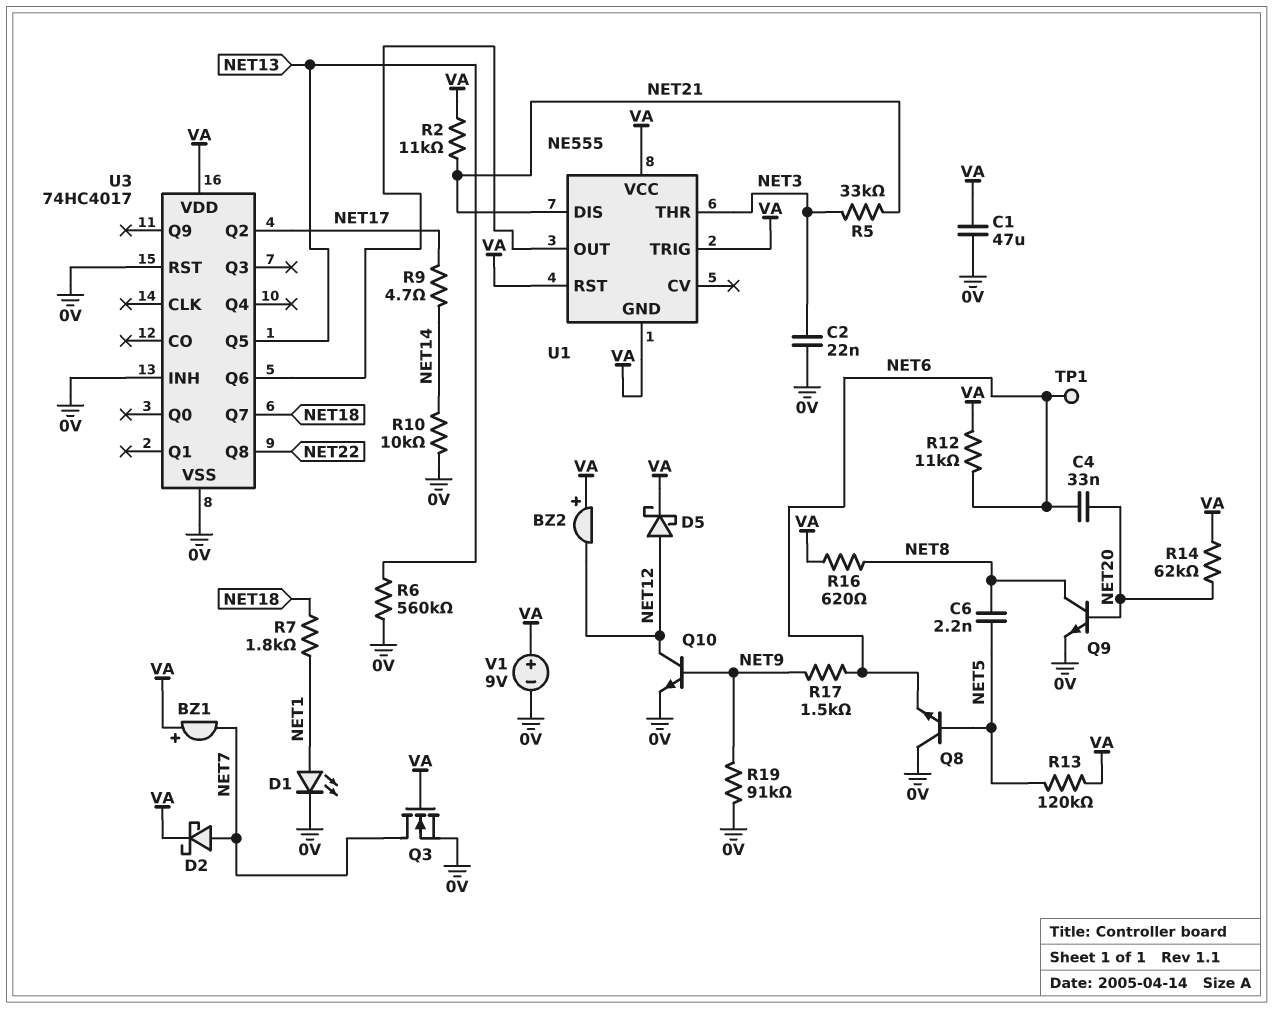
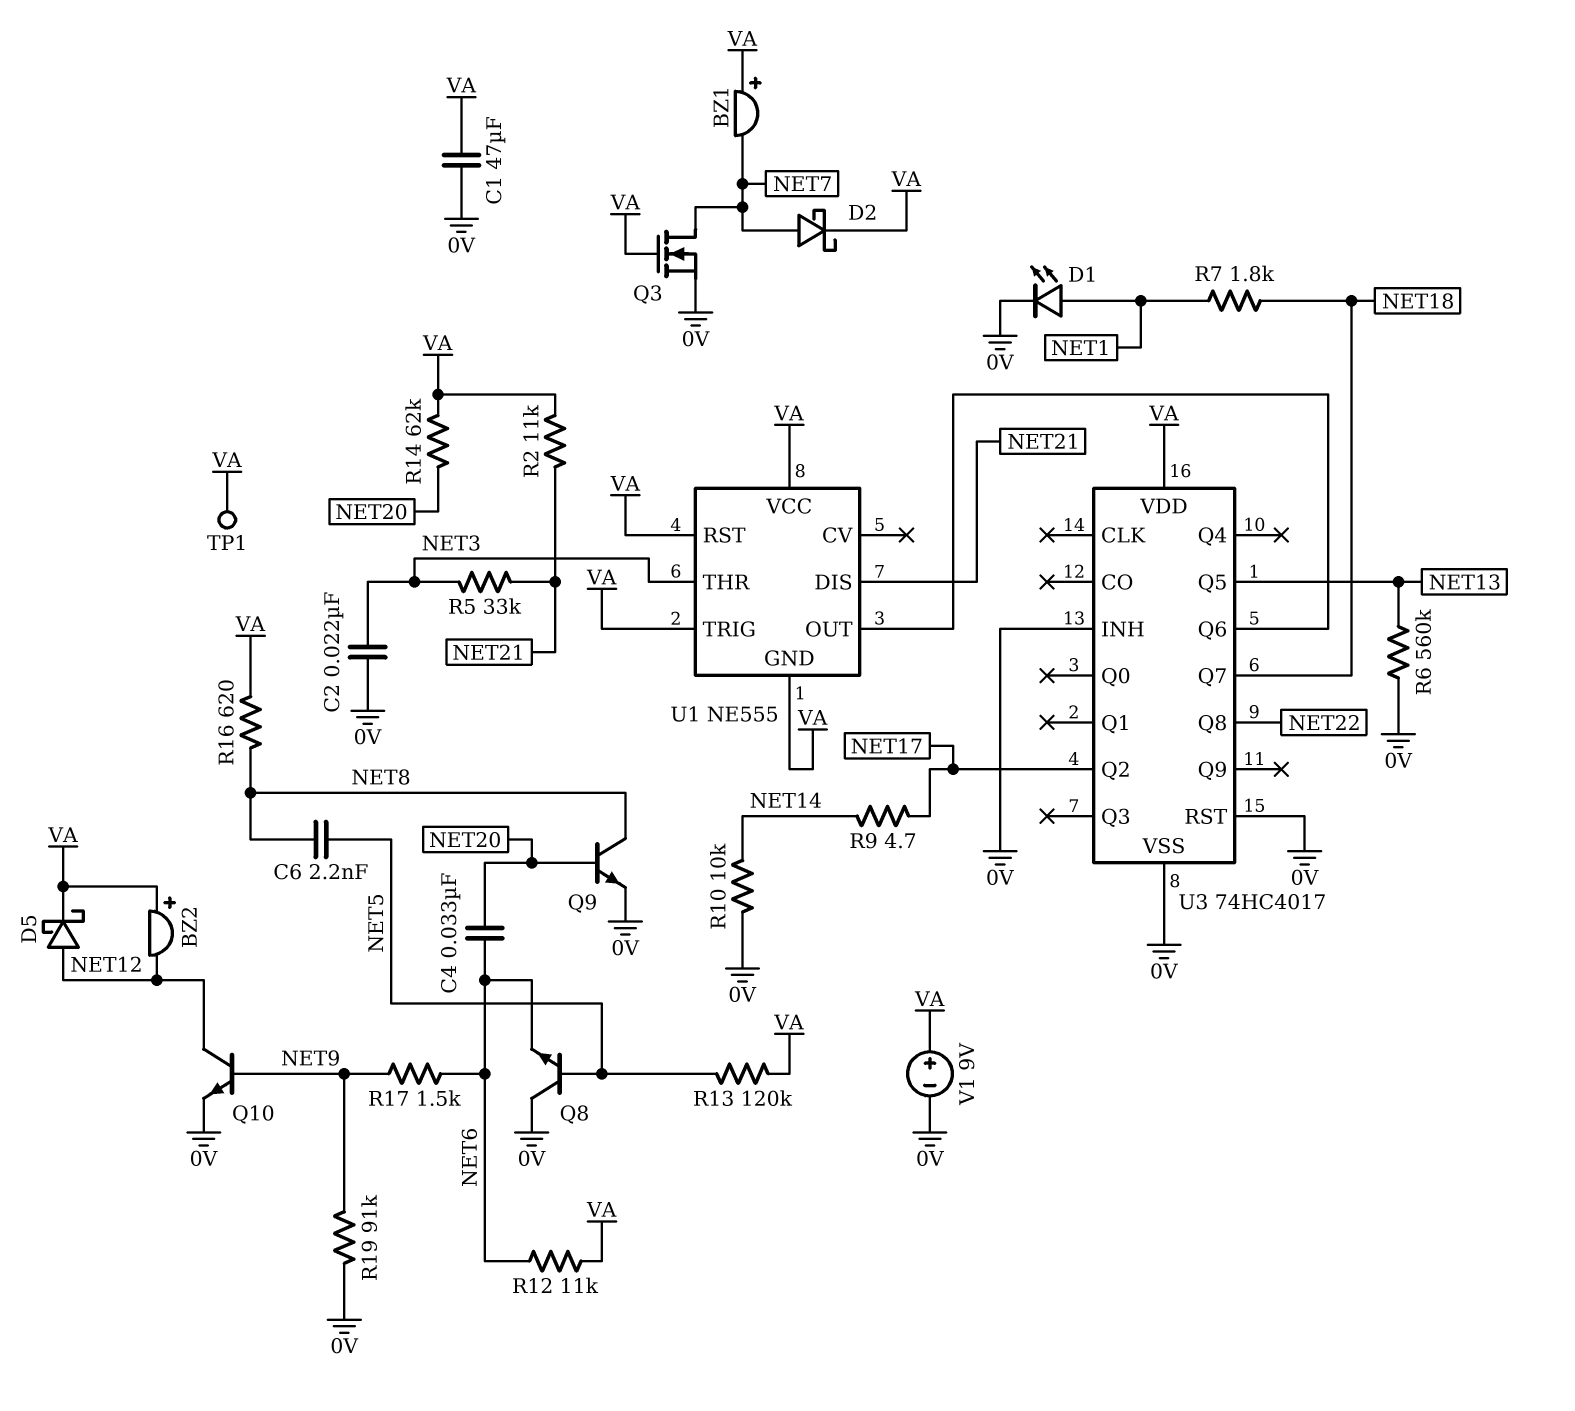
TP1: test point (NET6) -> test point (VA)

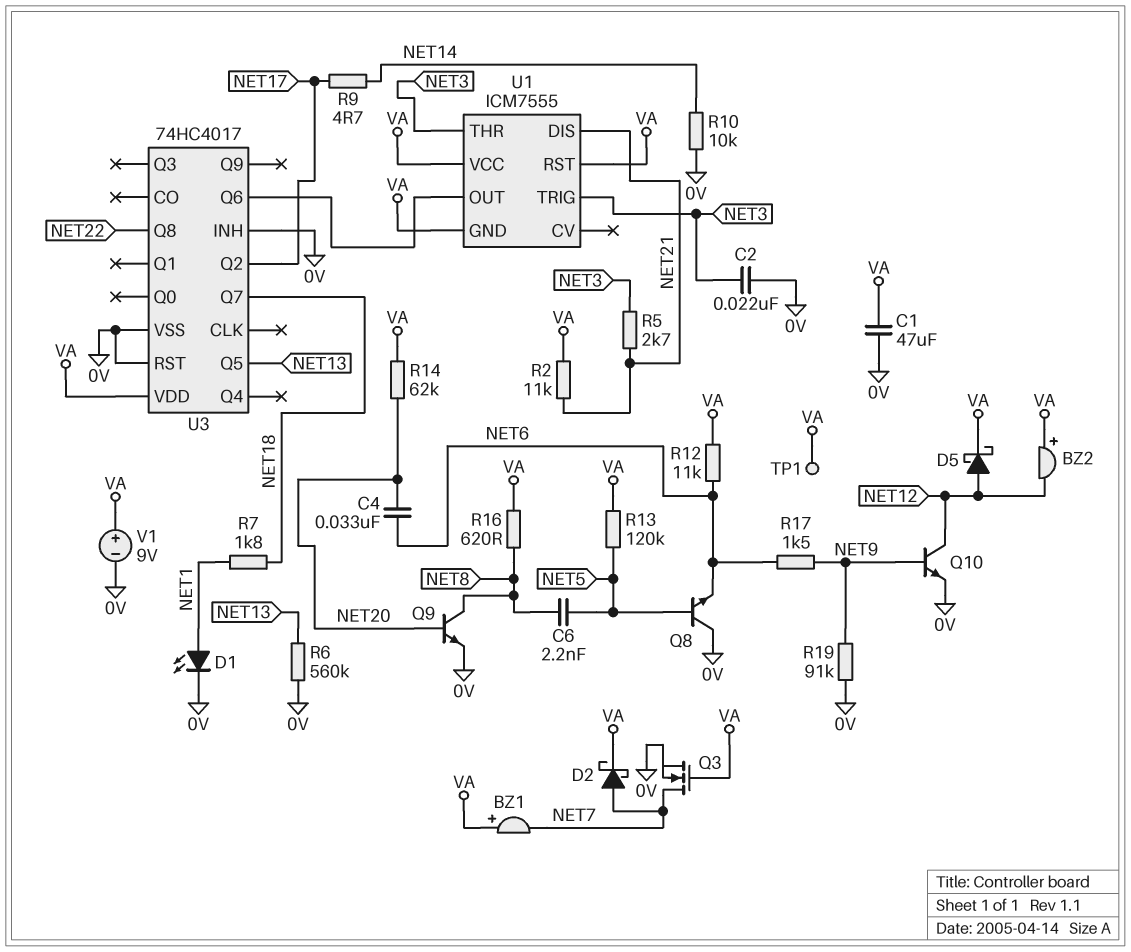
R5: 33k (NET3, NET21) -> 2.7k (NET3, NET21)
U1: NE555 -> ICM7555
U1 pin TRIG: VA -> NET3

